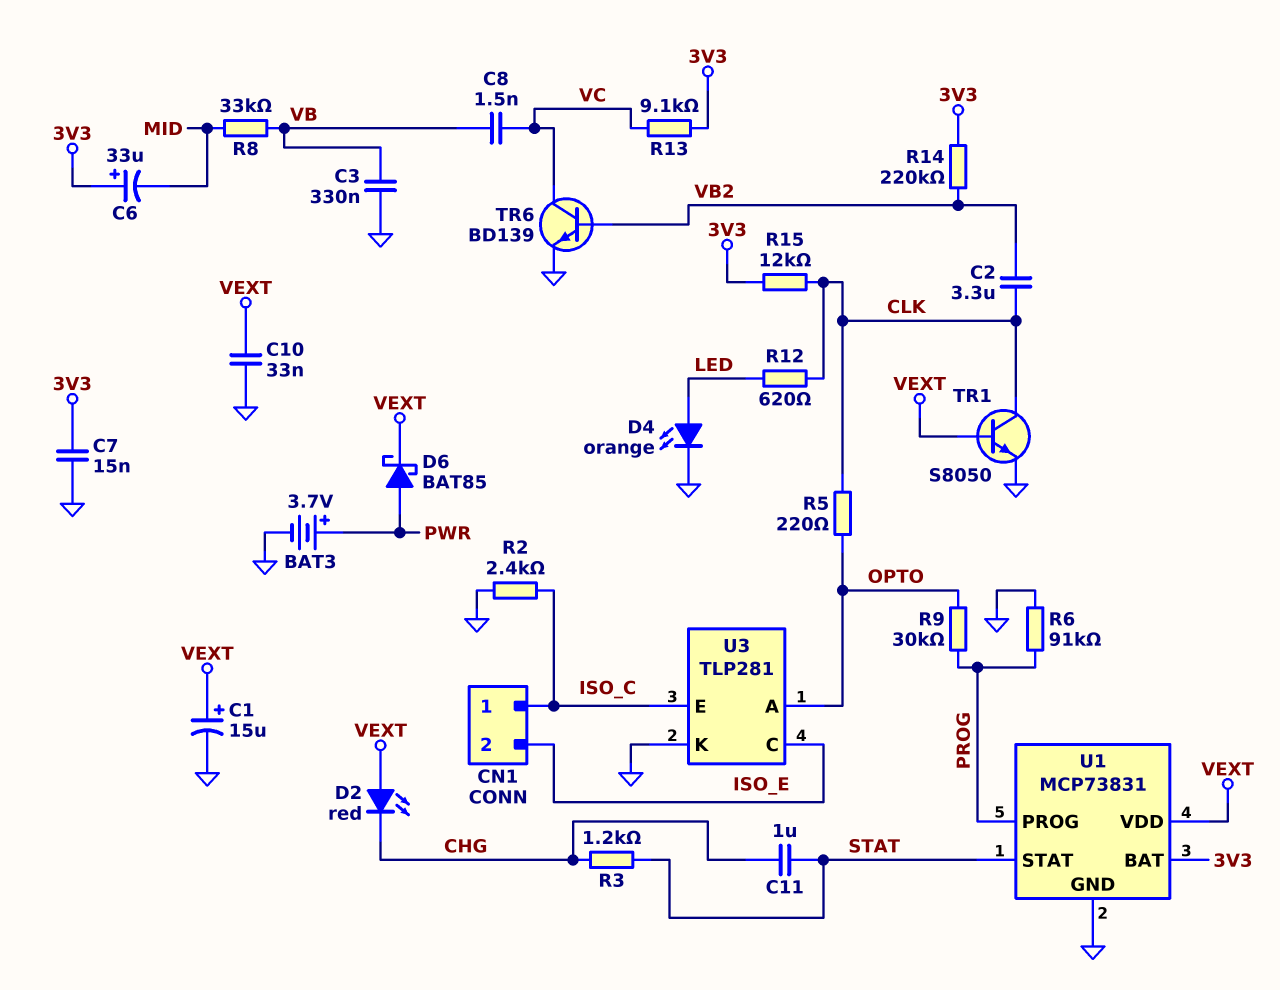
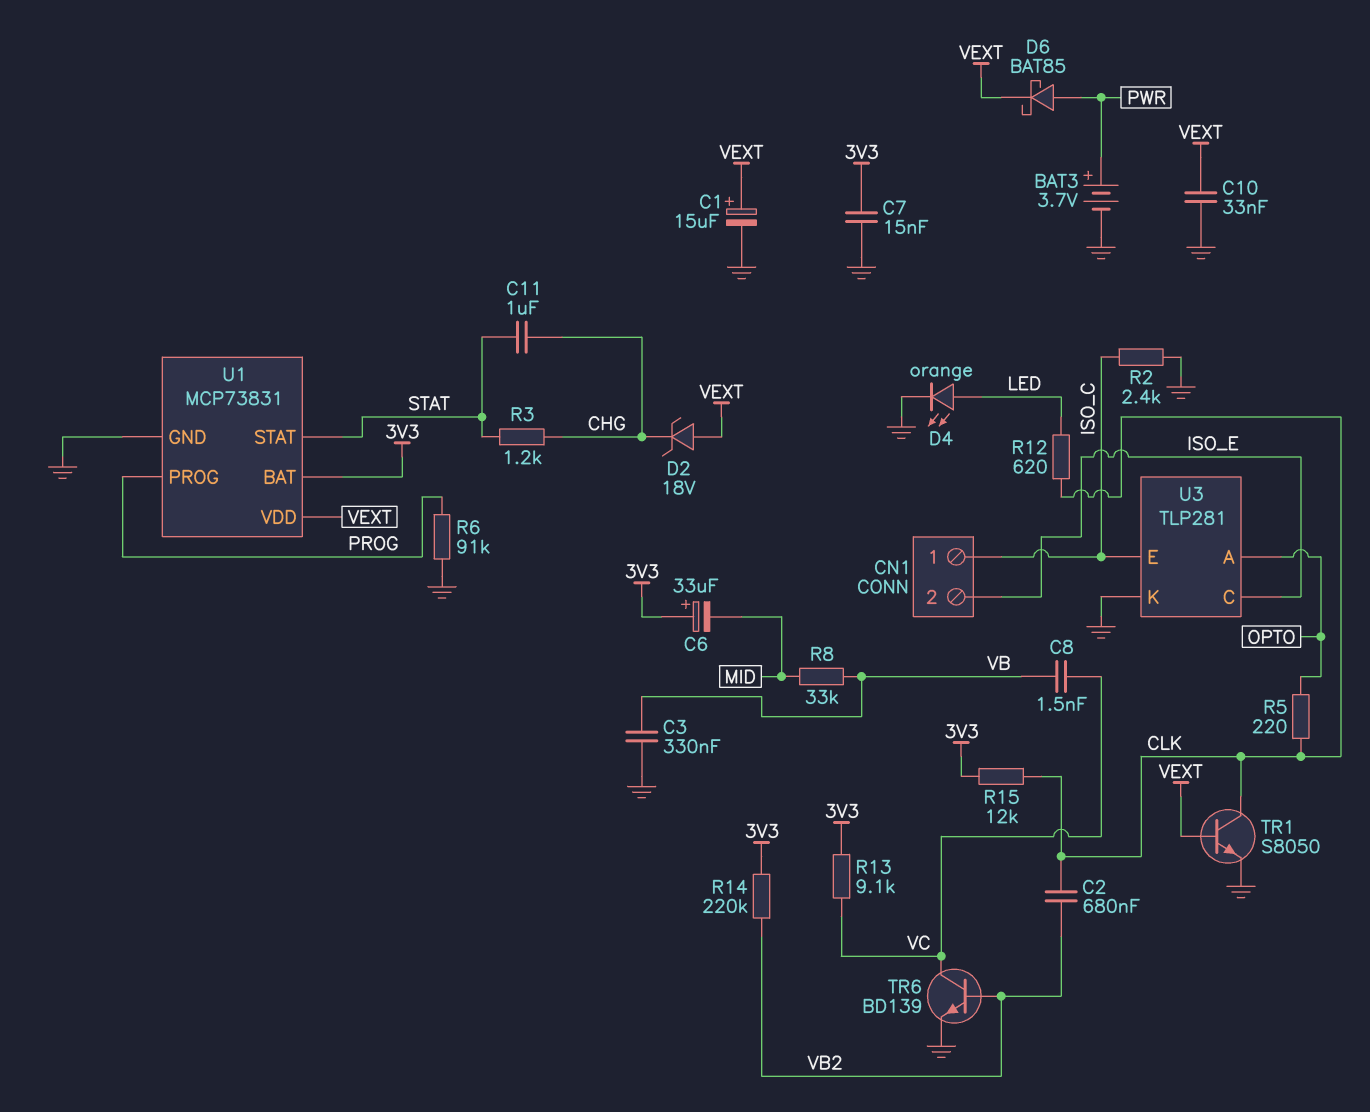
C2: 3.3uF (CLK, VB2) -> 680nF (CLK, VB2)
D2: LED red (A VEXT, K CHG) -> zener 18V (A VEXT, K CHG)
R9: 30k (OPTO, PROG) -> none

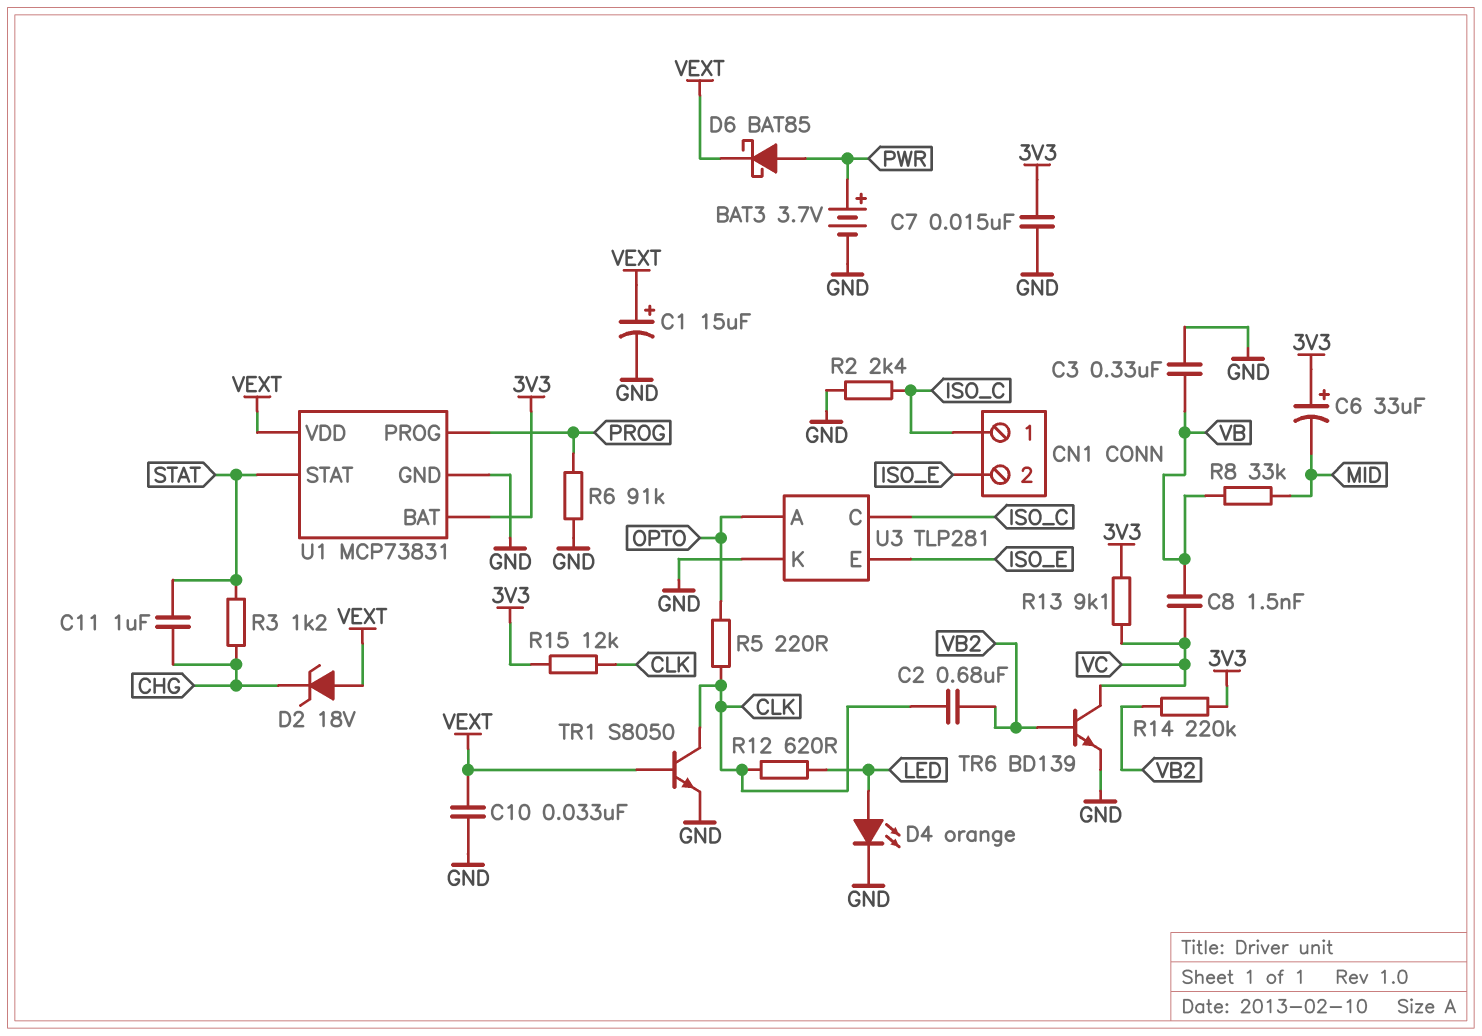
U3 pin C: ISO_E -> ISO_C
U3 pin E: ISO_C -> ISO_E

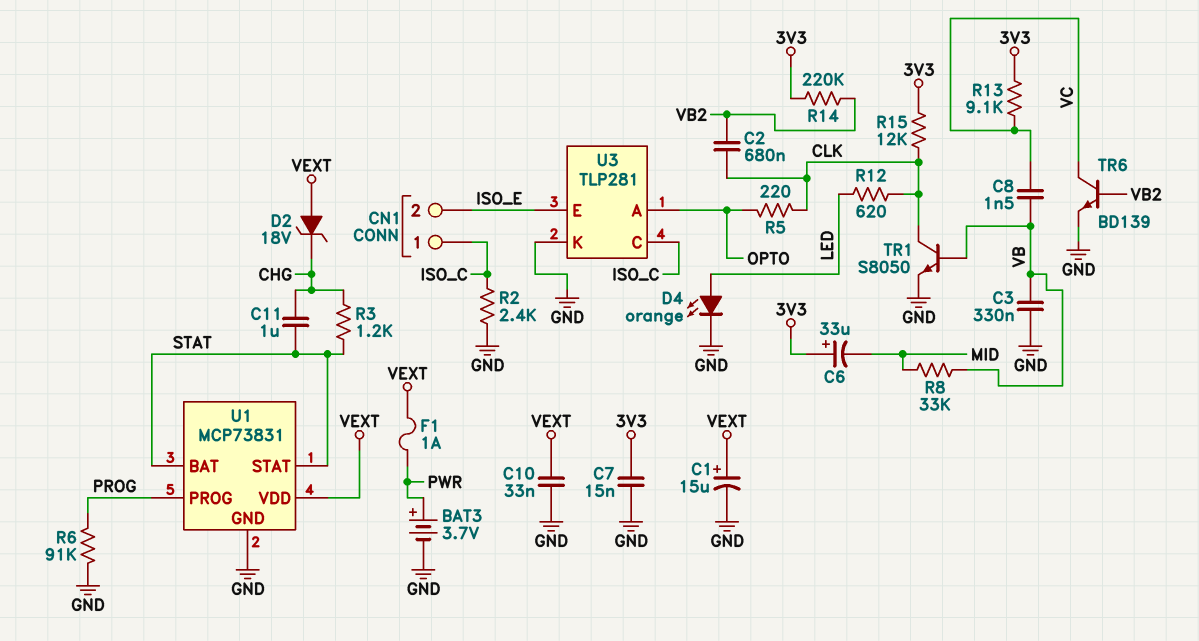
D6: schottky BAT85 (A PWR, K VEXT) -> none
F1: none -> 1A (PWR, VEXT)
TR1: NPN S8050 (B VEXT, C CLK, E GND) -> NPN S8050 (B VB, C CLK, E GND)
U1 pin BAT: 3V3 -> STAT

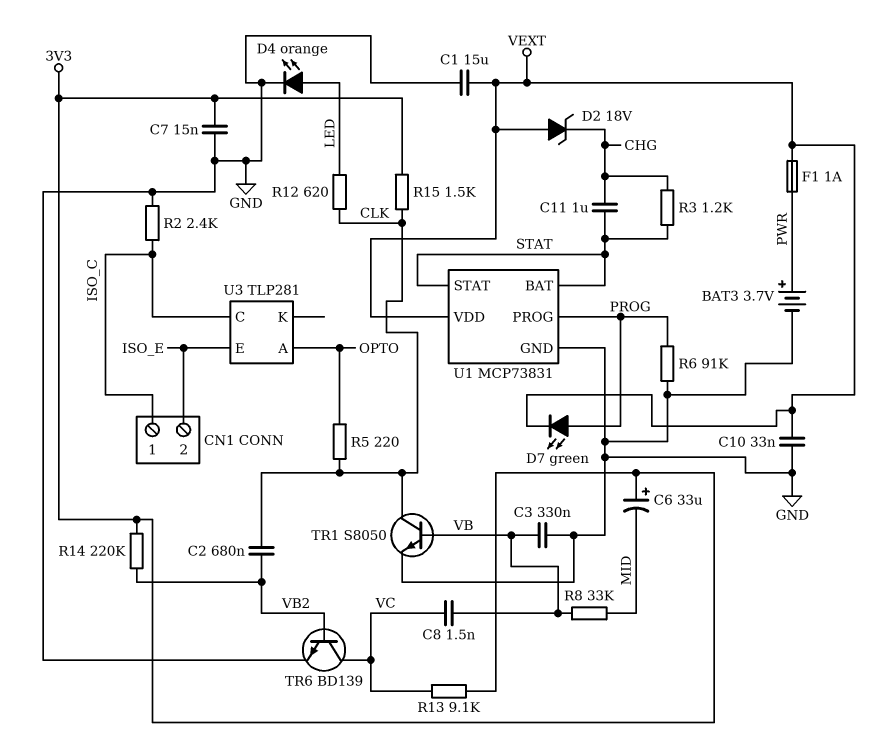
C1: 15uF (plus VEXT, minus GND) -> 15uF (GND, VEXT)
D7: none -> LED green (A PROG, K VEXT)
R15: 12k (3V3, CLK) -> 1.5k (3V3, CLK)
U3 pin K: GND -> none

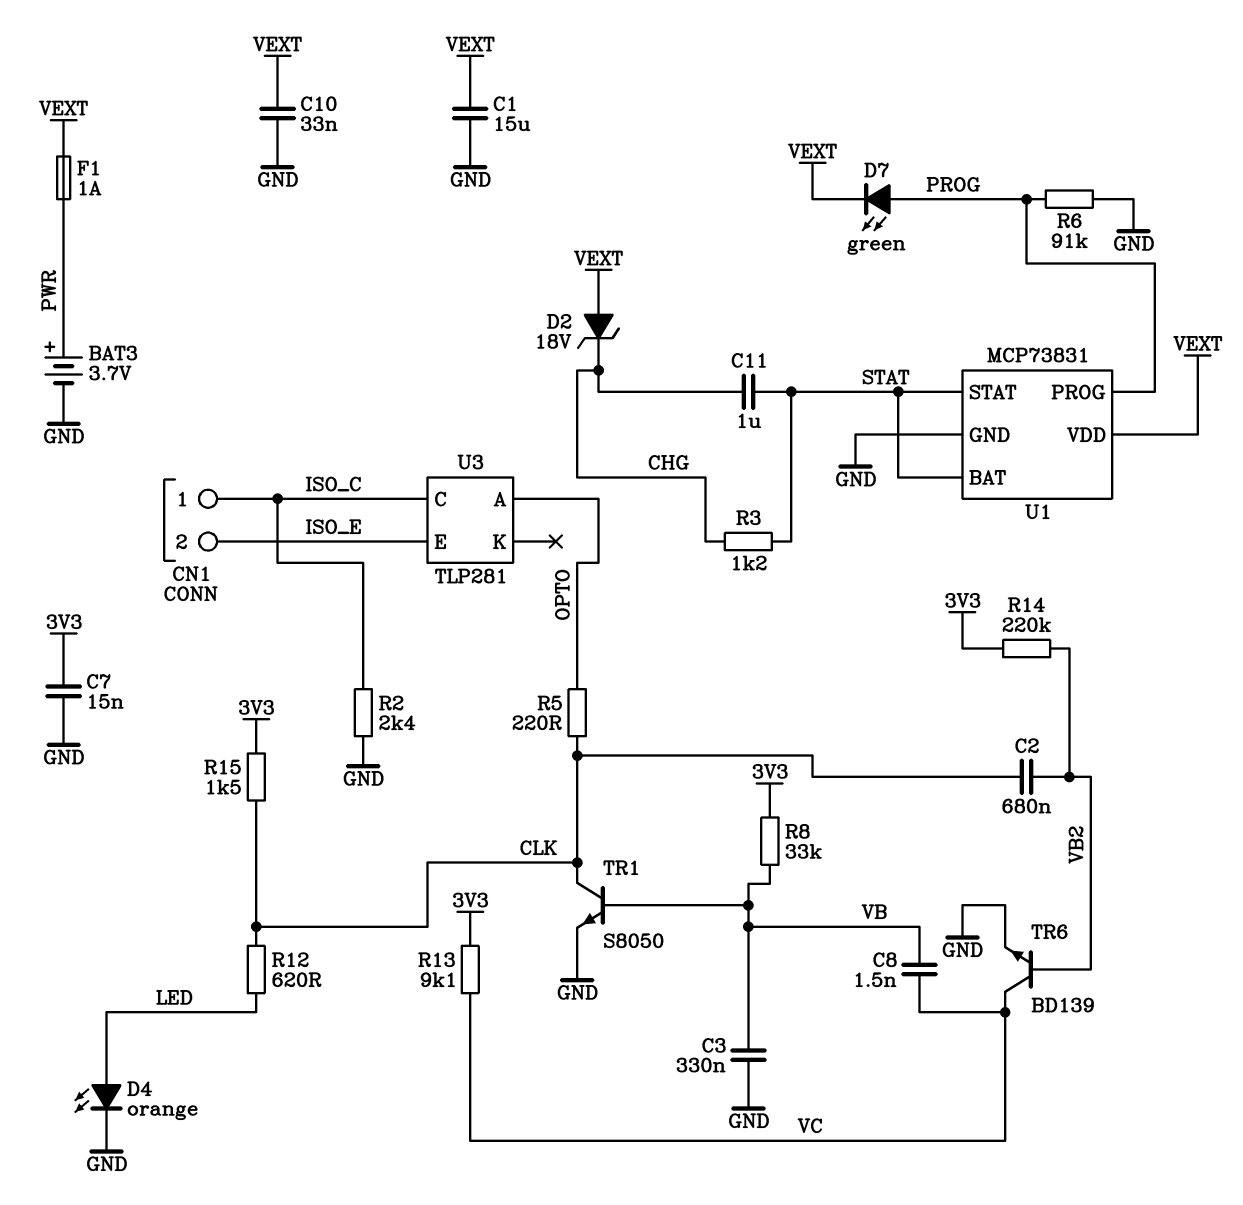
C6: 33uF (plus 3V3, minus MID) -> none
R8: 33k (MID, VB) -> 33k (3V3, VB)

